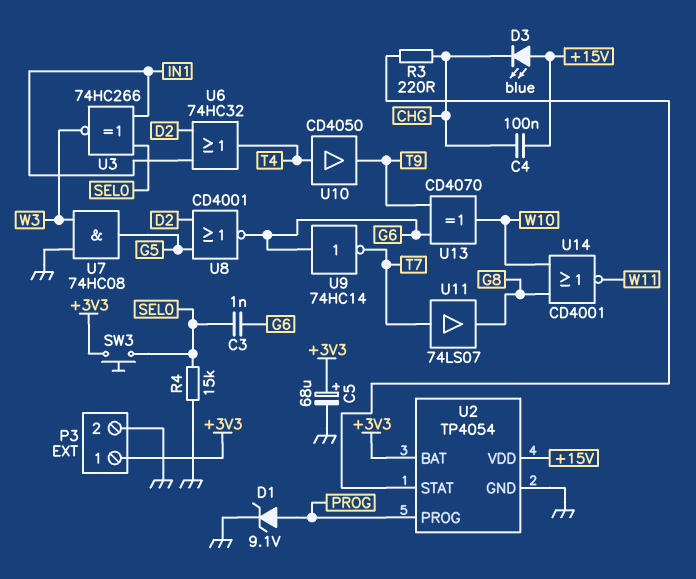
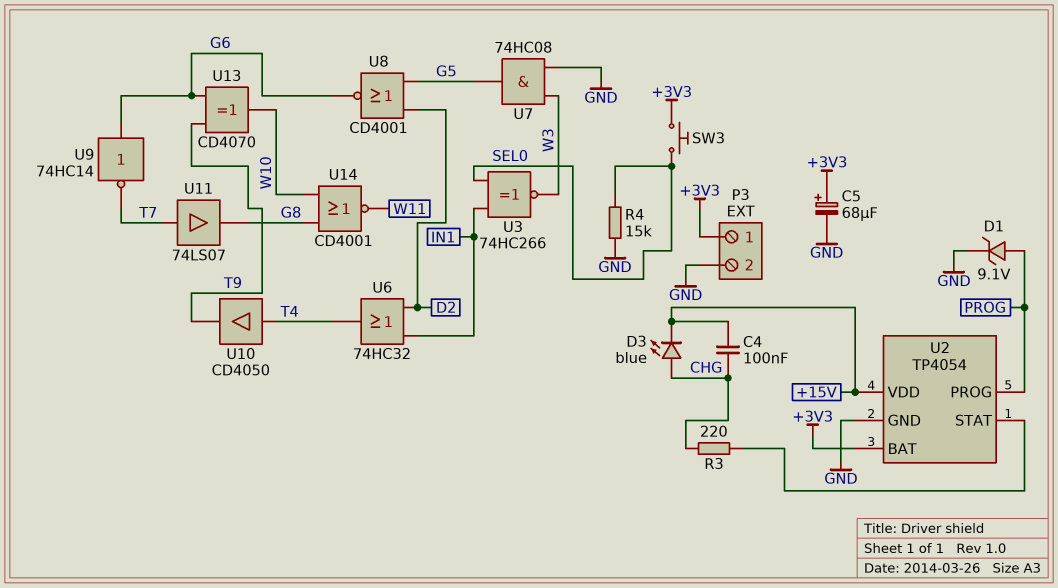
C3: 1nF (G6, SEL0) -> none
D3: LED blue (A +15V, K CHG) -> LED blue (A CHG, K +15V)

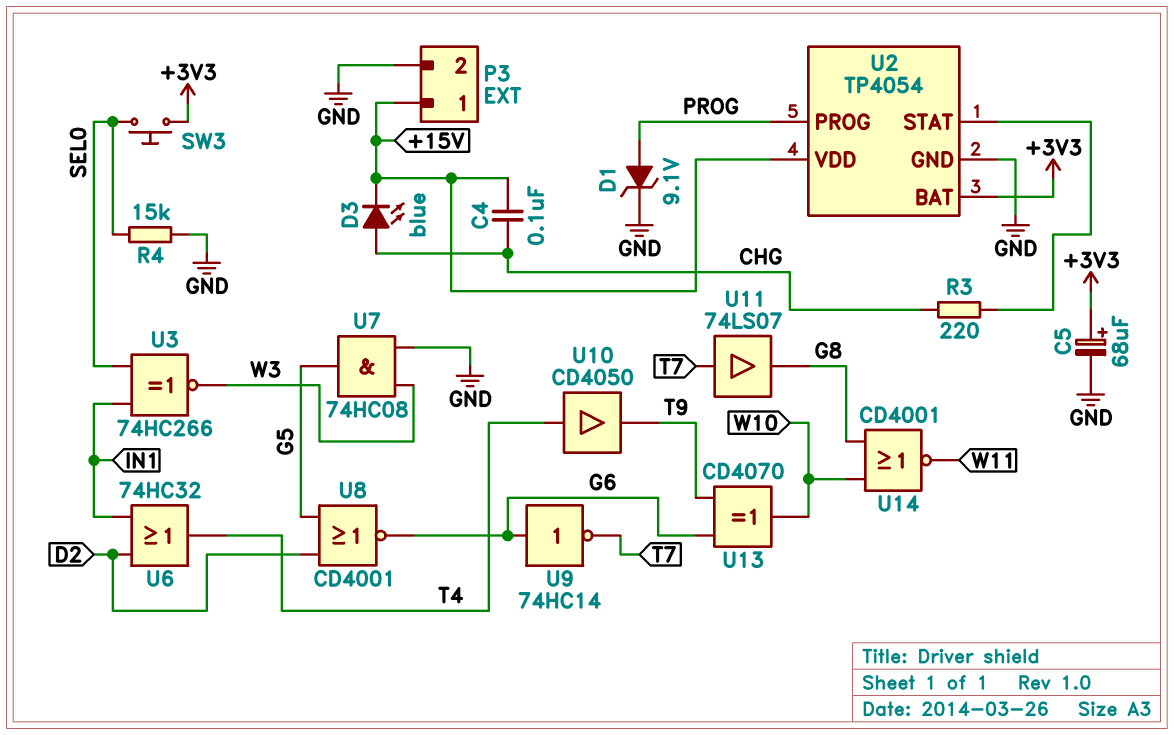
P3 pin 1: +3V3 -> +15V

